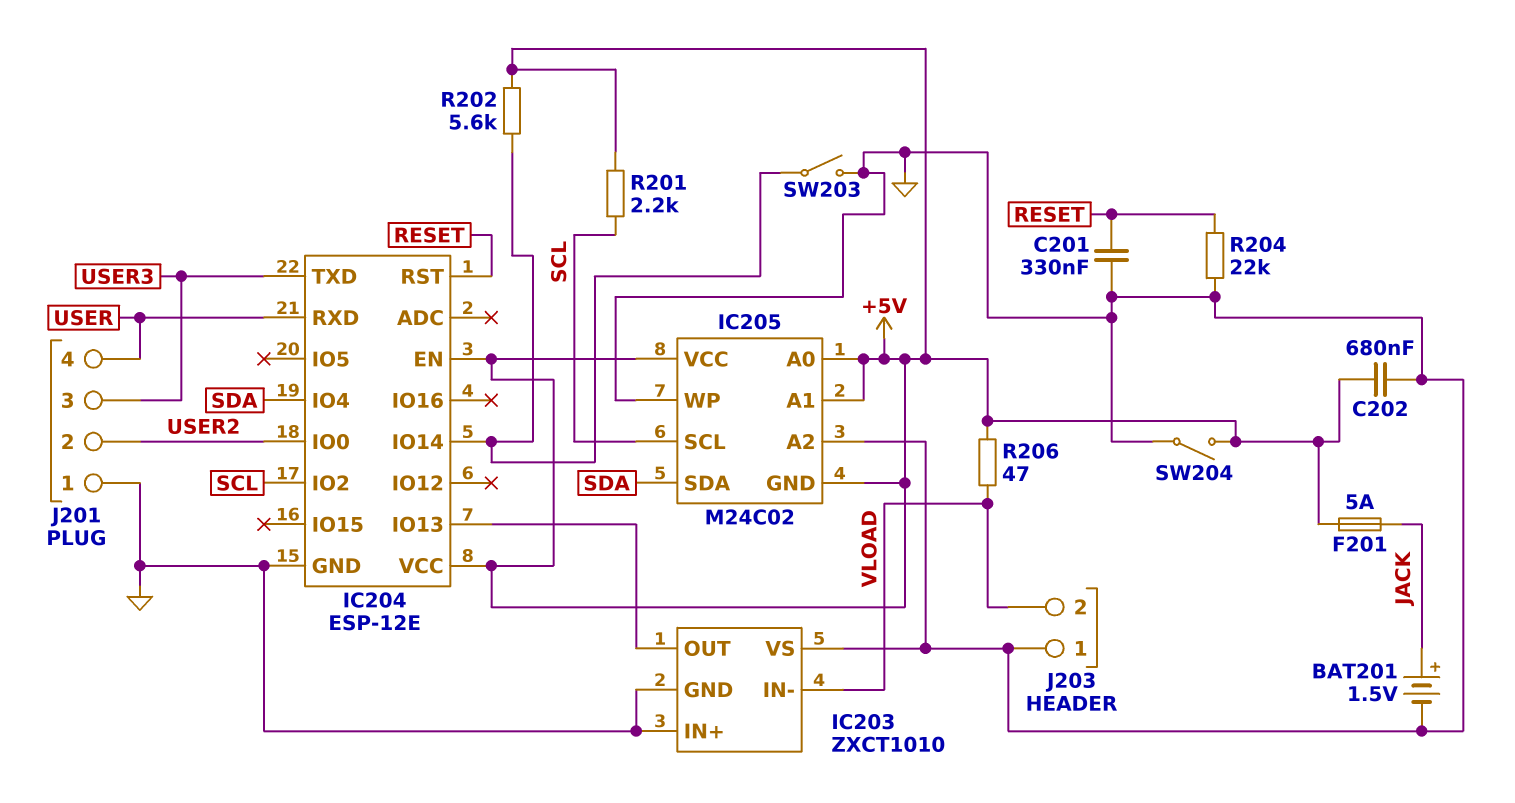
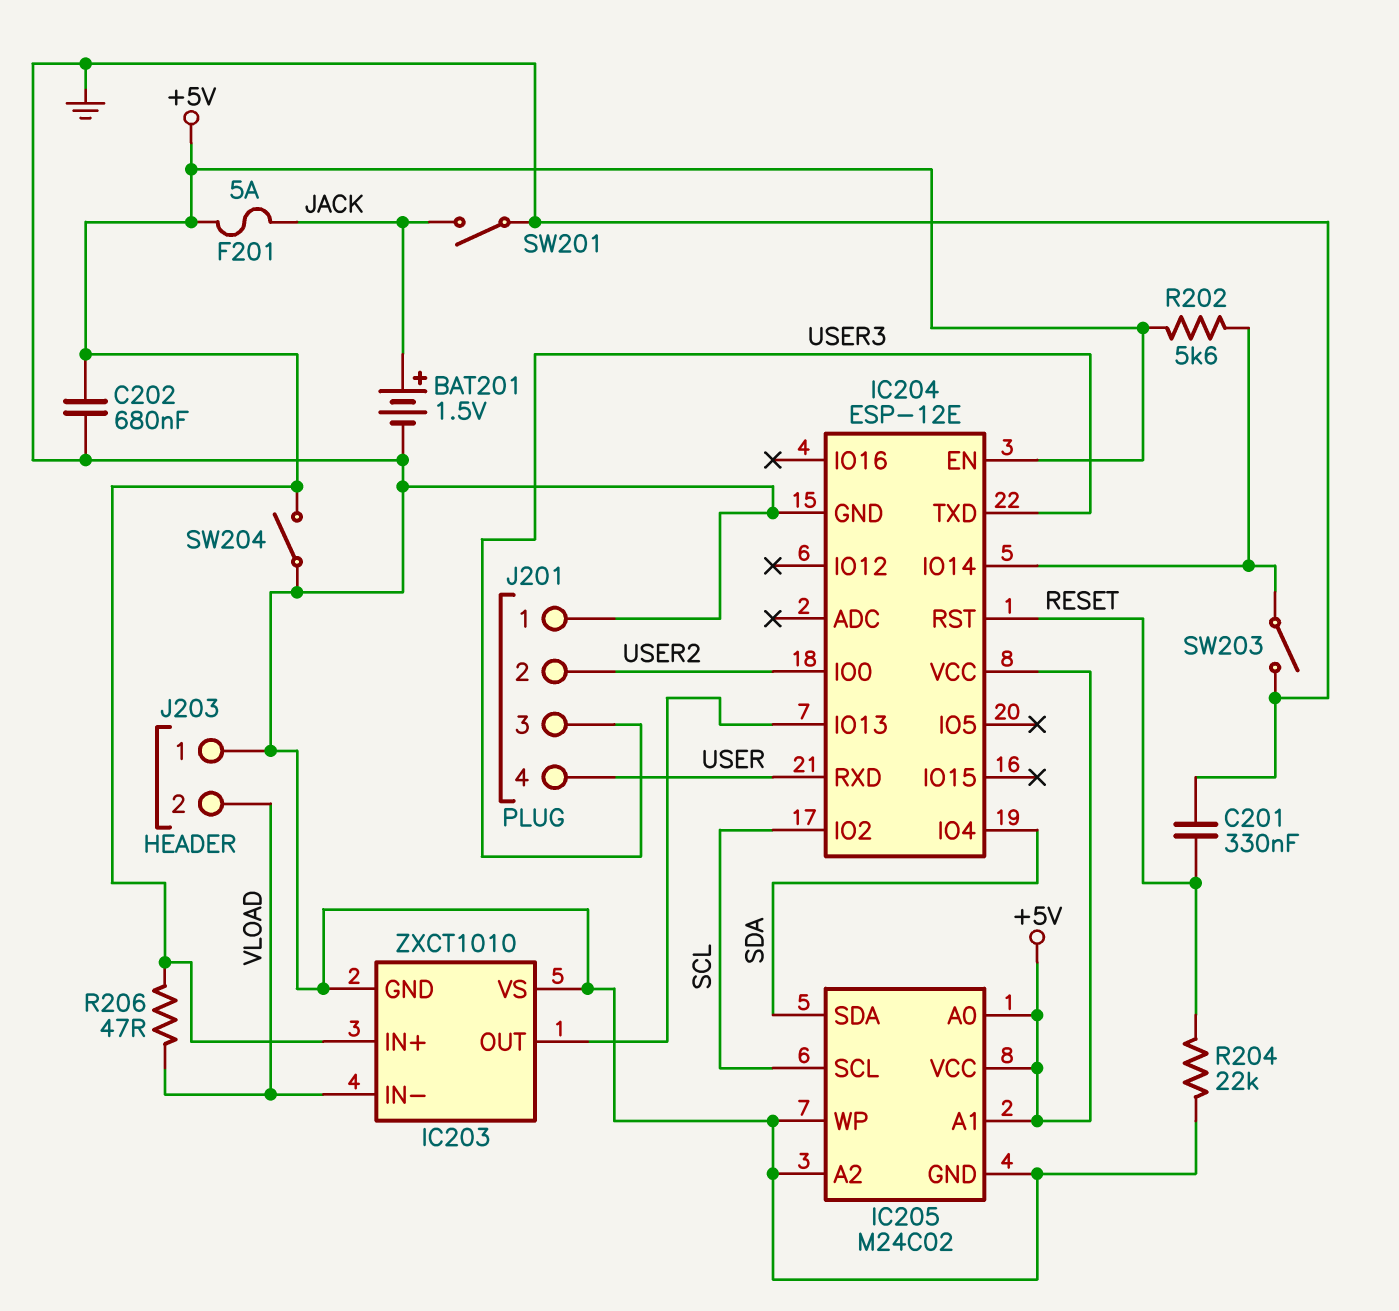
IC203 pin IN+: GND -> +5V
IC205 pin GND: +5V -> GND
R201: 2.2k (+5V, SCL) -> none
SW201: none -> switch (GND, JACK)

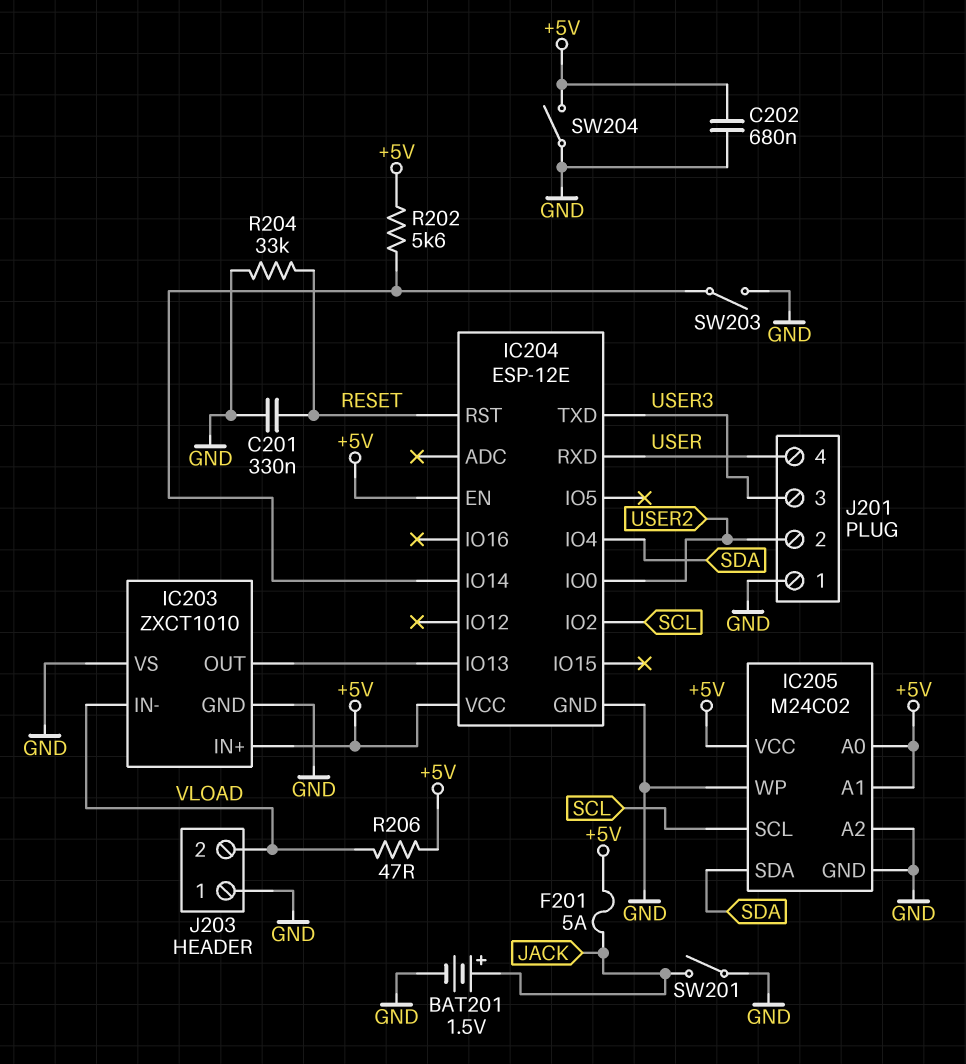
R204: 22k (GND, RESET) -> 33k (GND, RESET)

